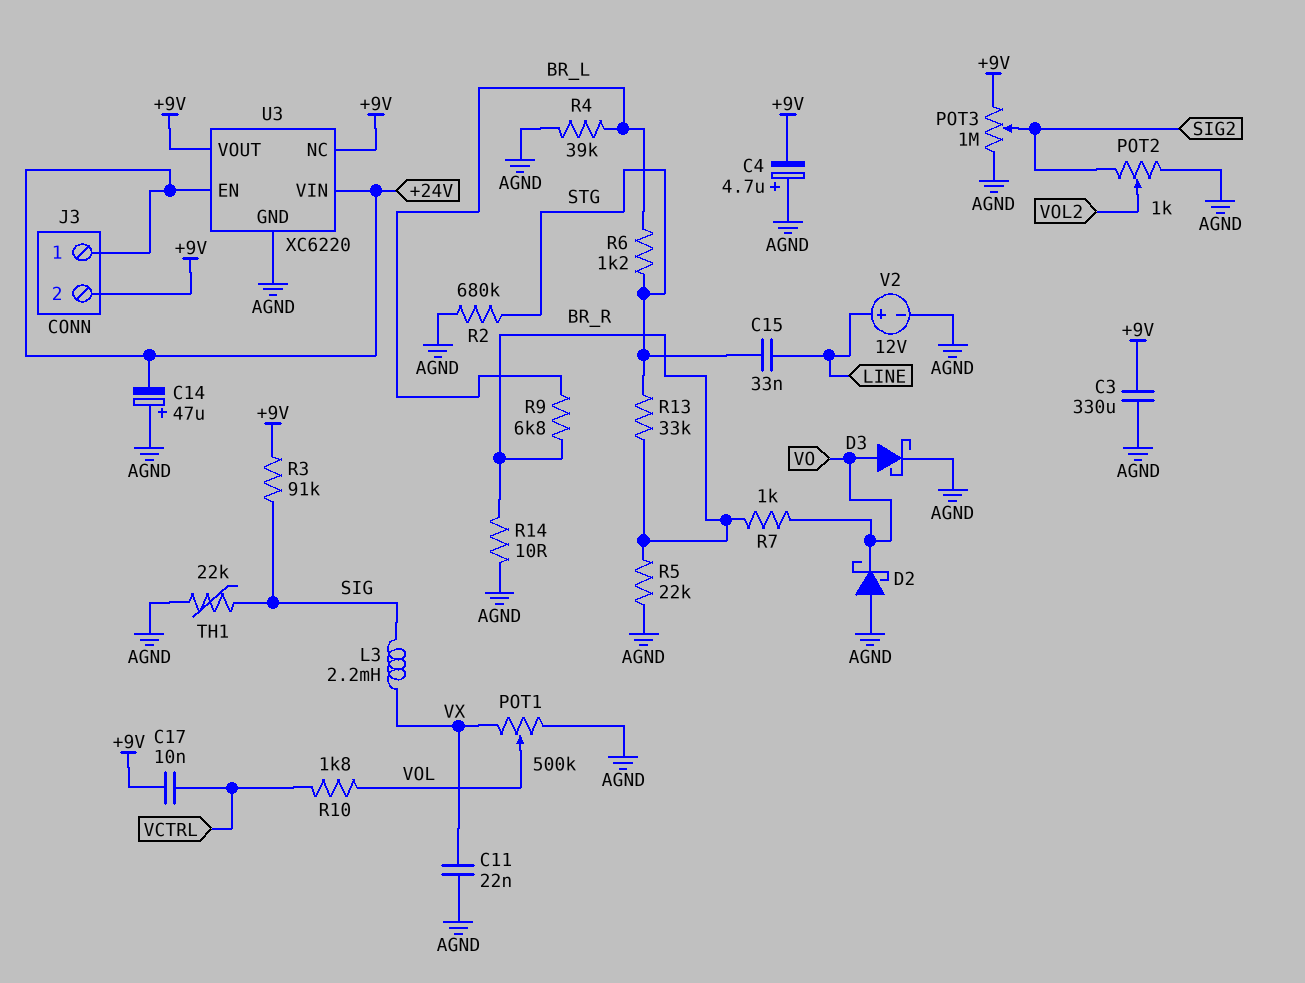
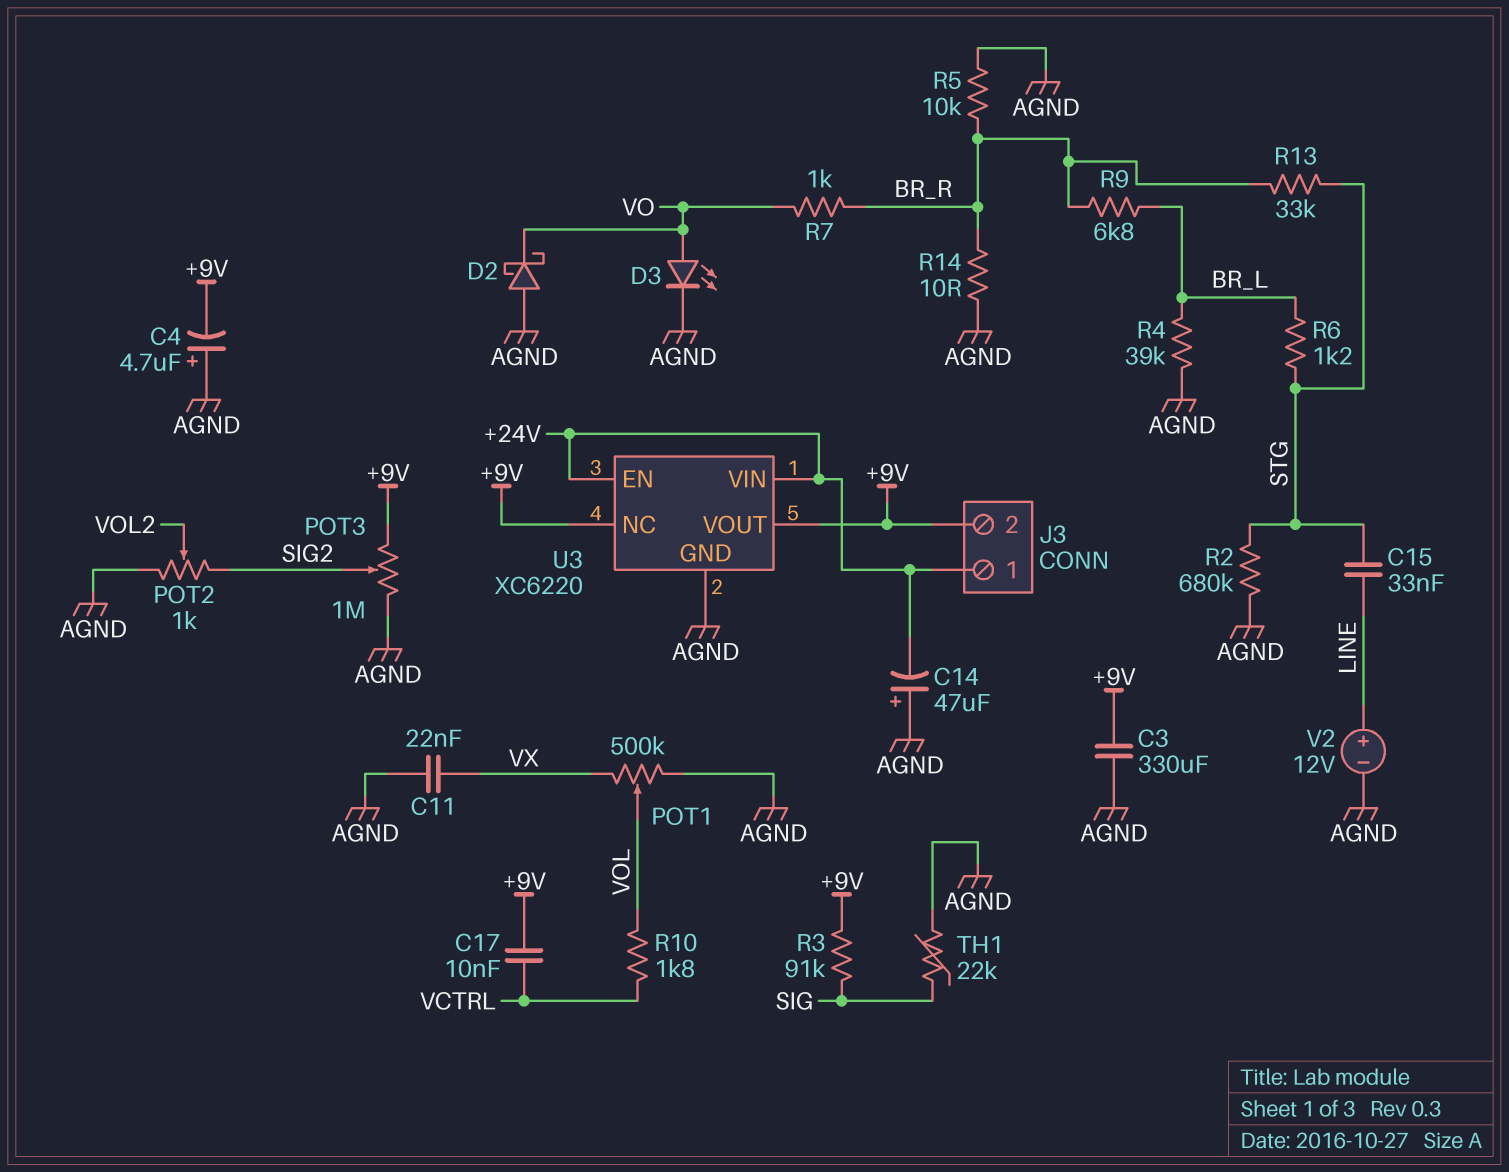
D3: schottky (A VO, K AGND) -> LED (A VO, K AGND)
L3: 2.2mH (SIG, VX) -> none
R5: 22k (AGND, BR_R) -> 10k (AGND, BR_R)

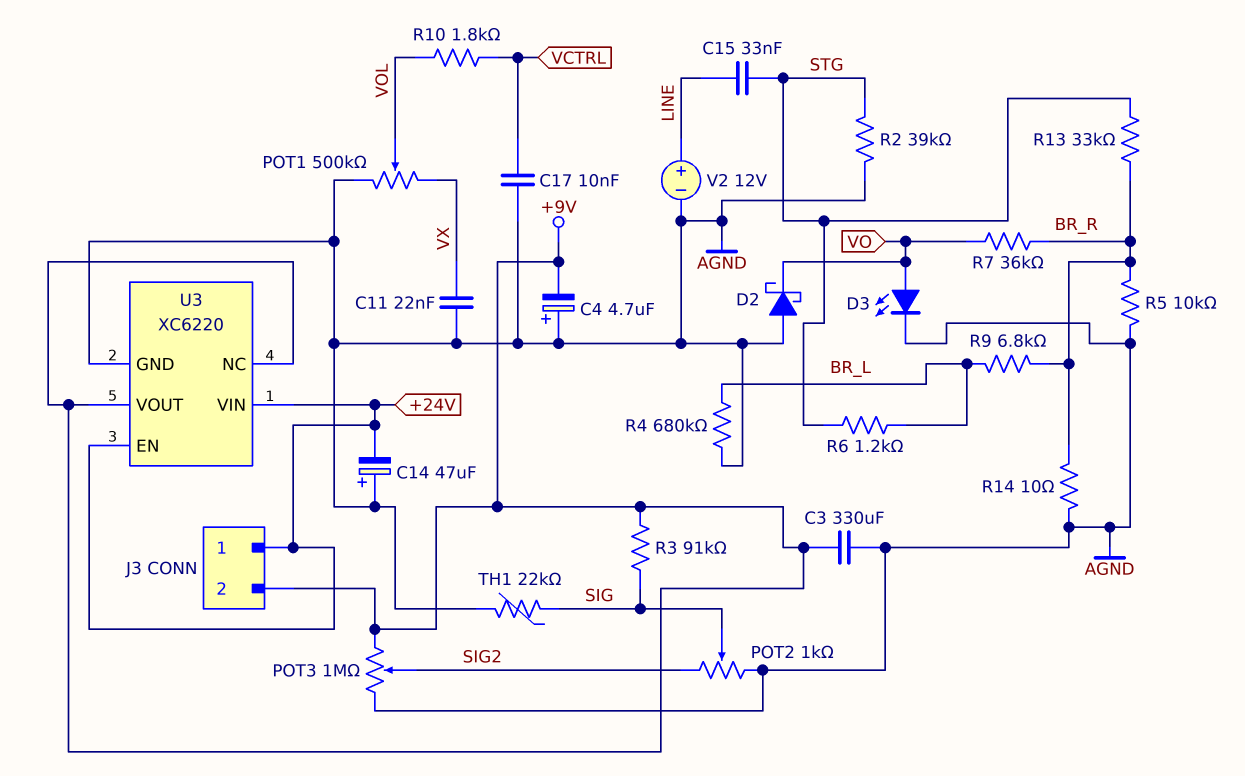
C17: 10nF (+9V, VCTRL) -> 10nF (AGND, VCTRL)
POT2: 1k (AGND, SIG2, wiper VOL2) -> 1k (AGND, SIG2, wiper SIG)
R2: 680k (AGND, STG) -> 39k (AGND, STG)
R4: 39k (AGND, BR_L) -> 680k (AGND, BR_L)
R7: 1k (BR_R, VO) -> 36k (BR_R, VO)

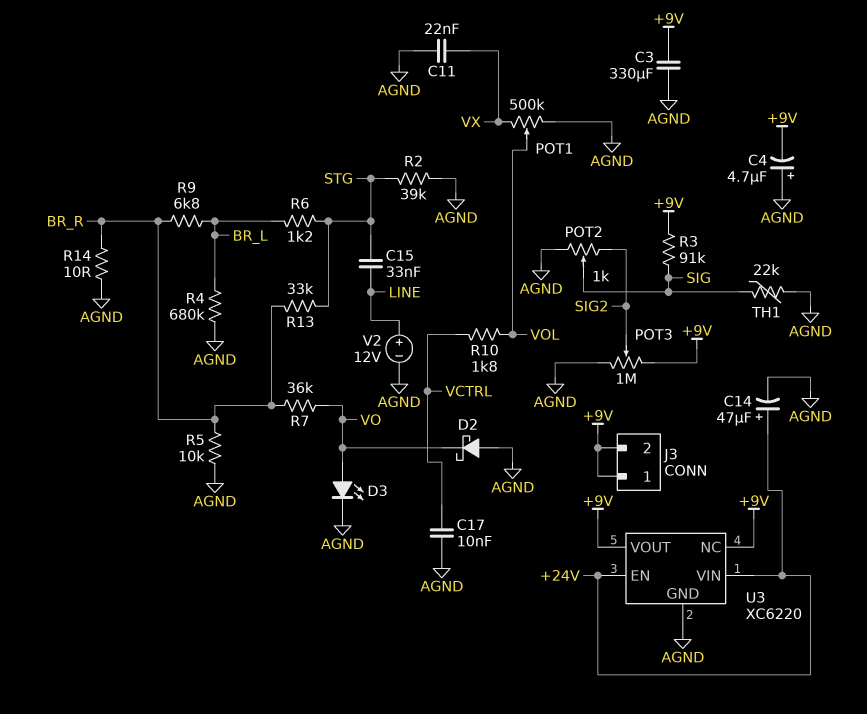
C14: 47uF (plus AGND, minus +24V) -> 47uF (plus +24V, minus AGND)
J3 pin 1: +24V -> +9V

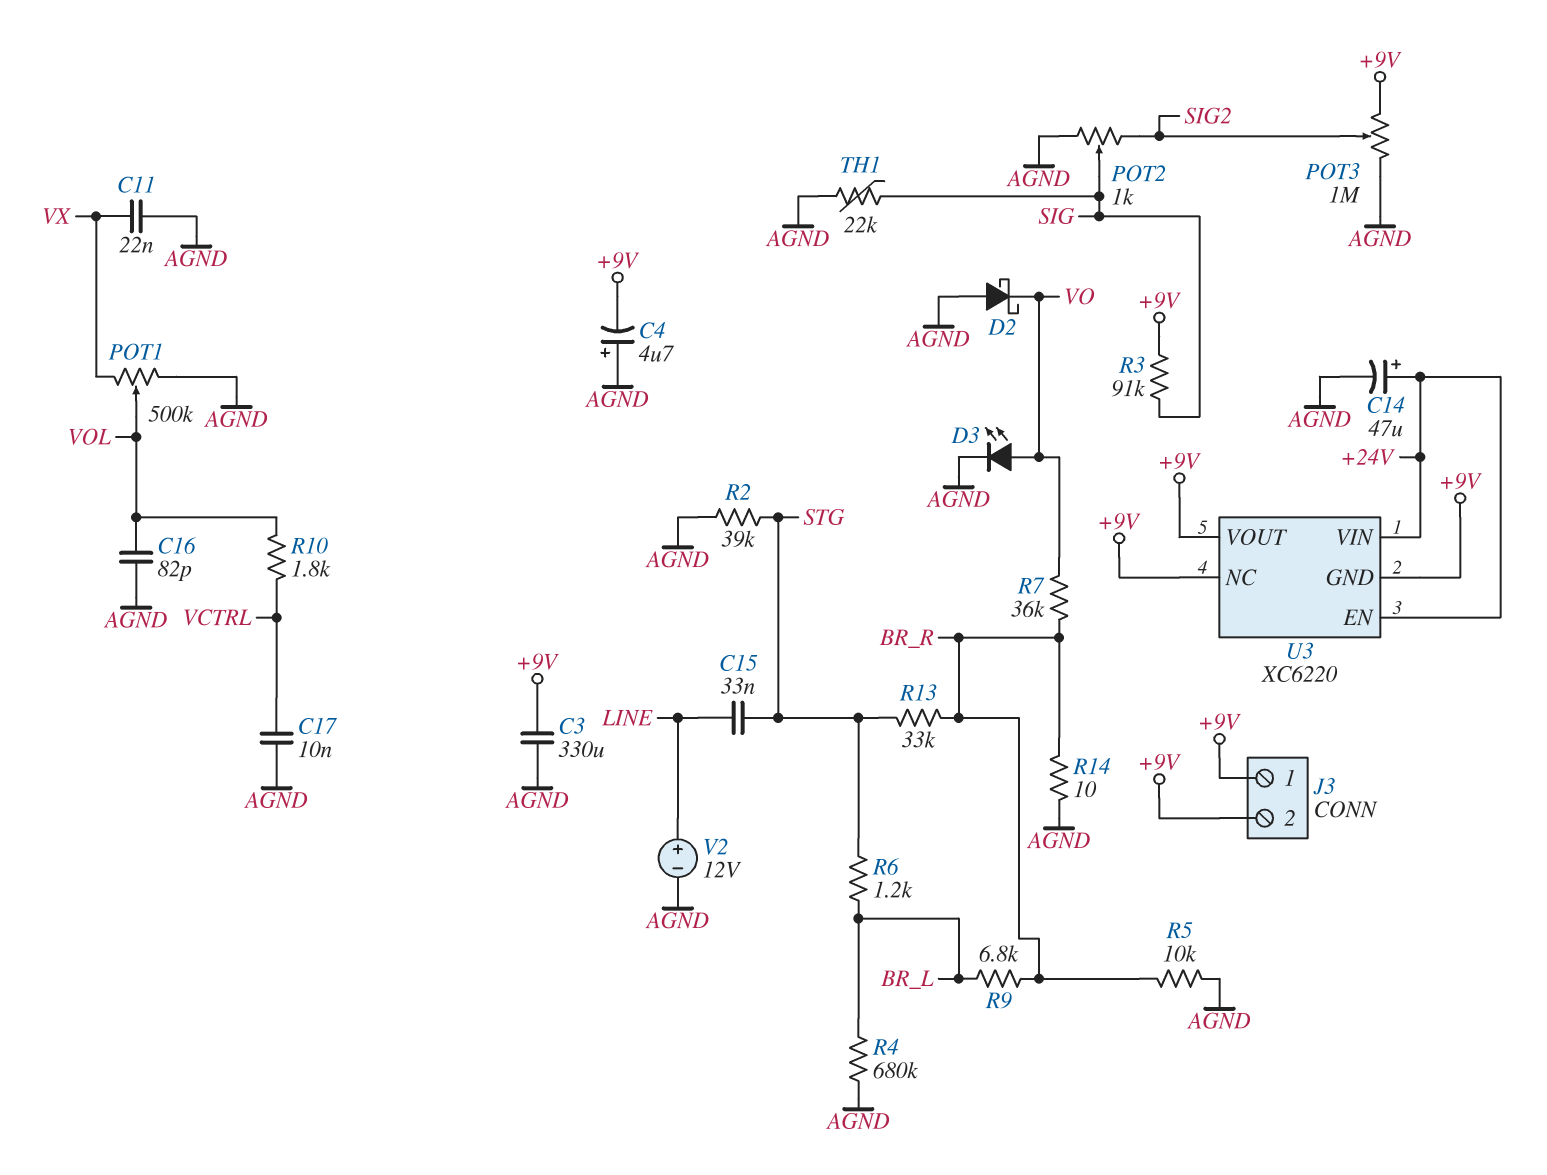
C16: none -> 82pF (AGND, VOL)
U3 pin GND: AGND -> +9V

